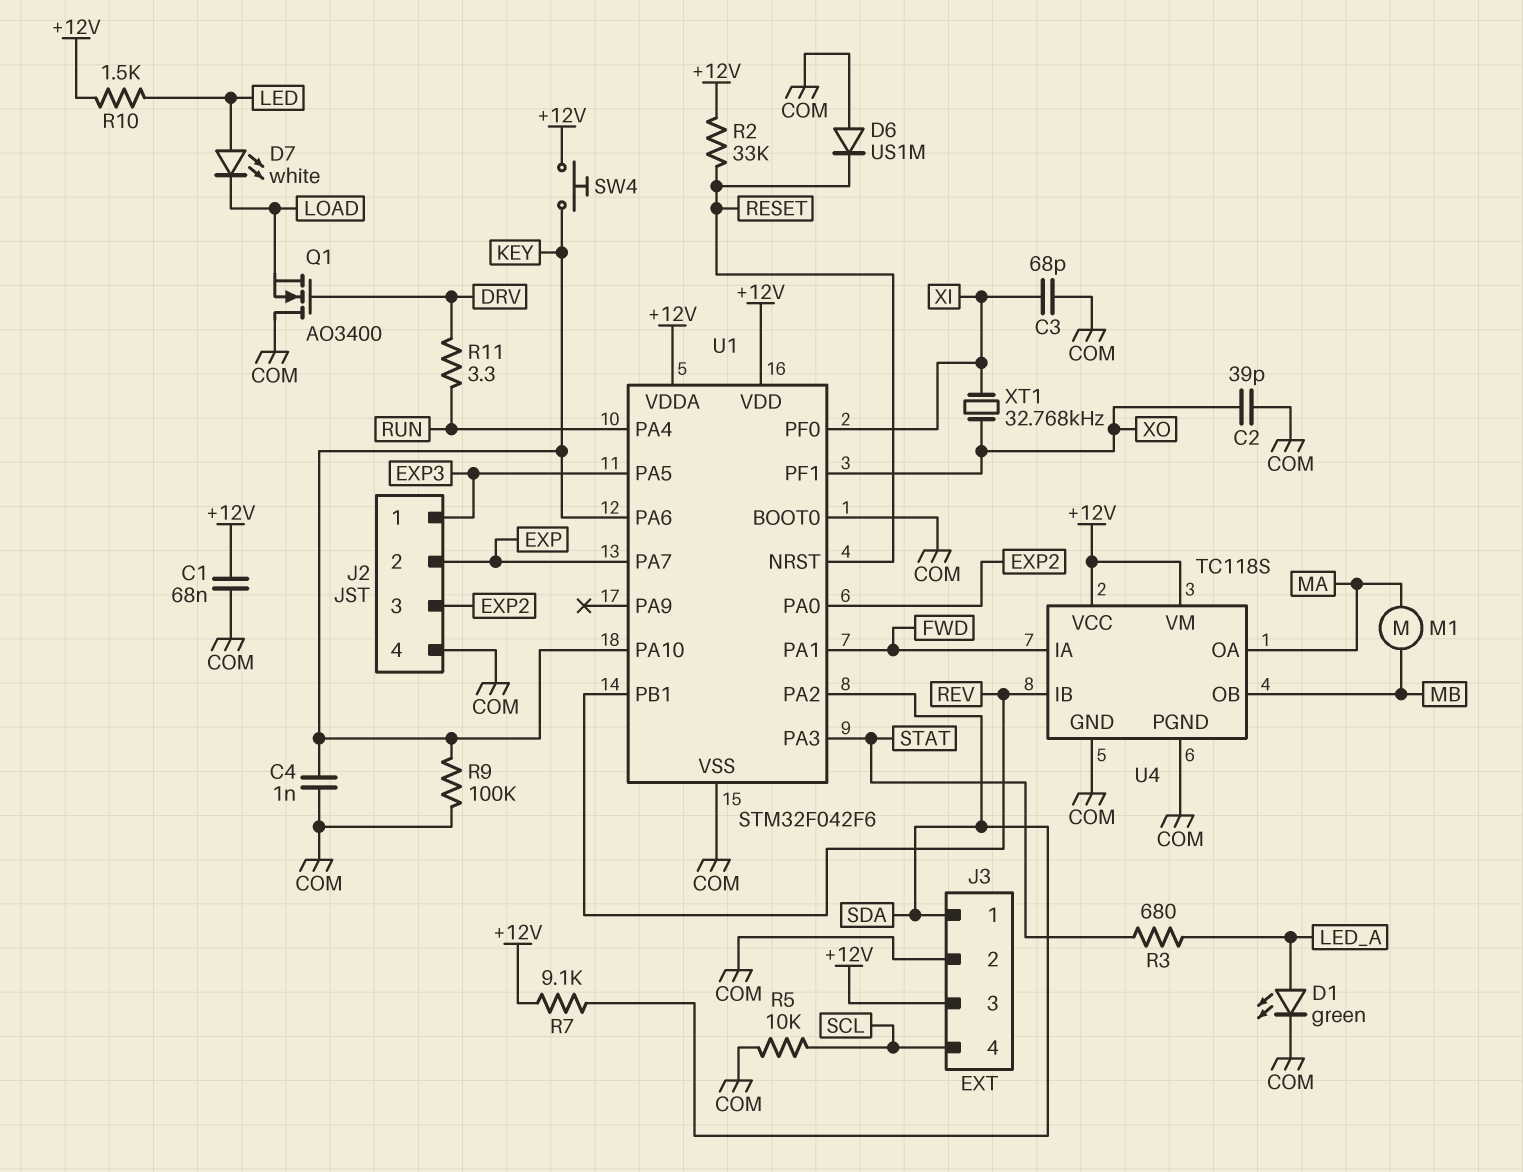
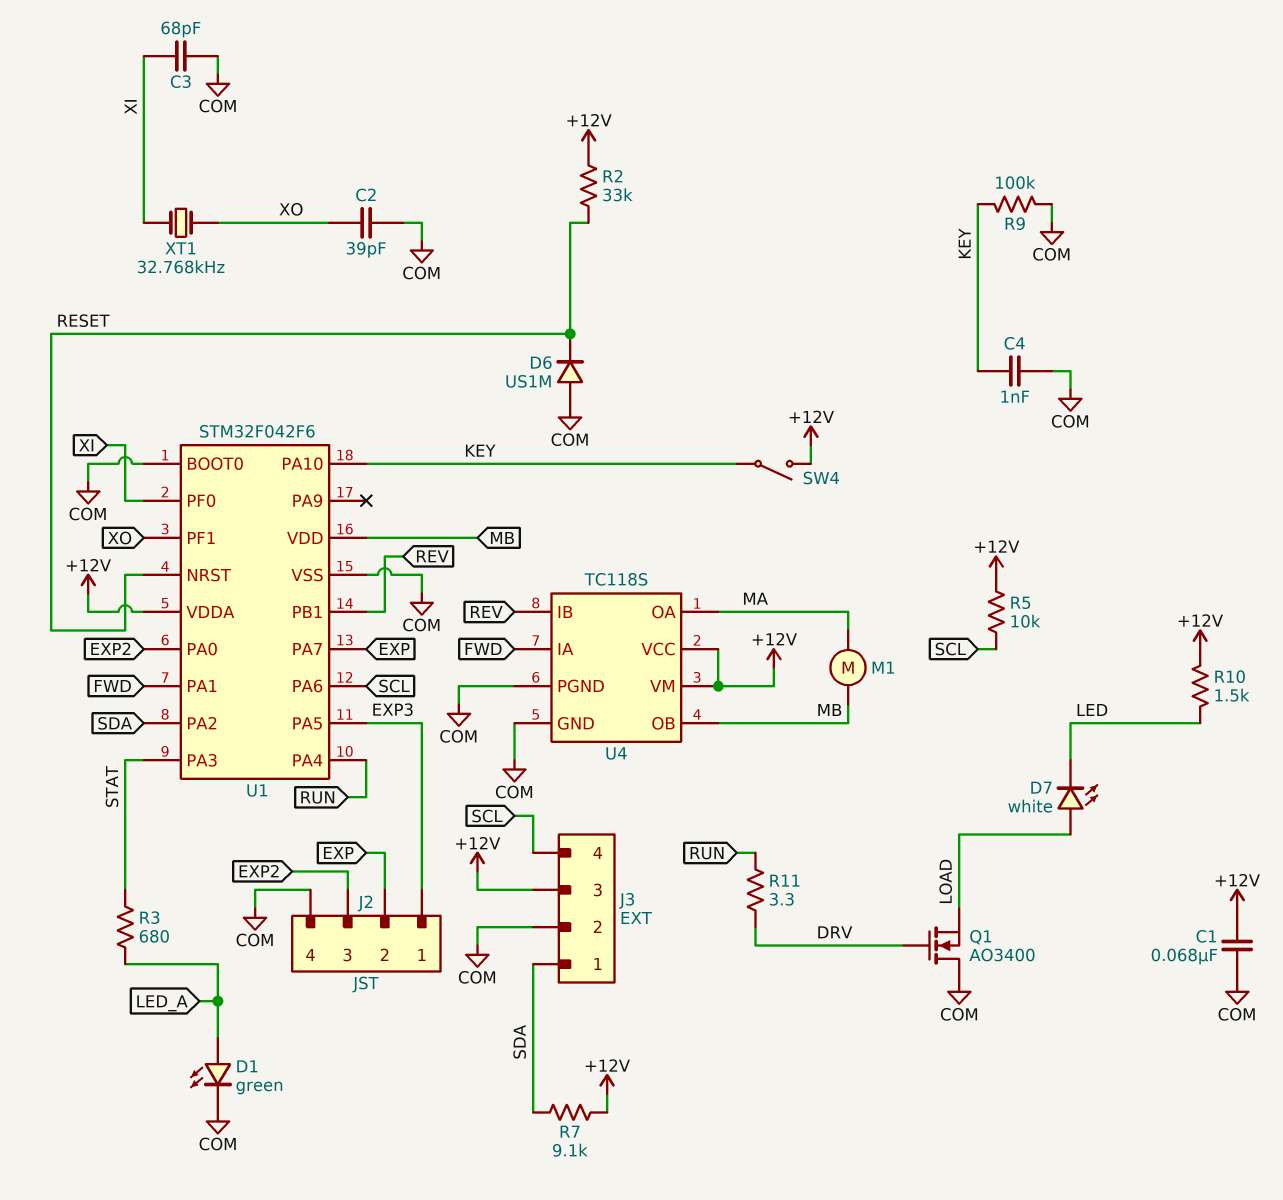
D7: LED white (A LED, K LOAD) -> LED white (A LOAD, K LED)
R5: 10k (COM, SCL) -> 10k (+12V, SCL)
SW4: button (+12V, KEY) -> switch (+12V, KEY)
U1 pin PA6: KEY -> SCL
U1 pin VDD: +12V -> MB

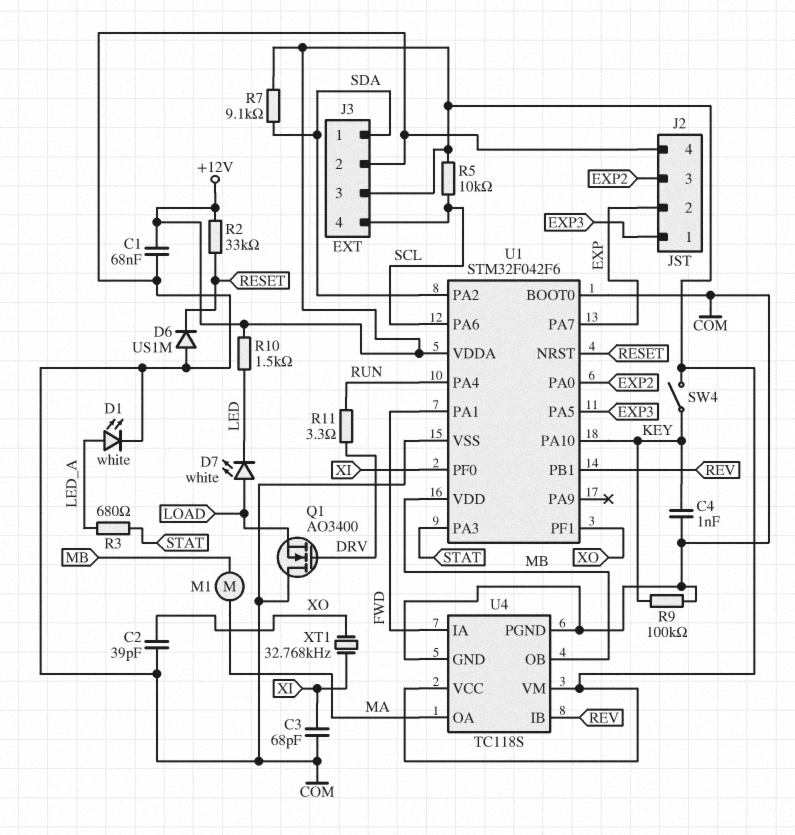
D1: LED green (A LED_A, K COM) -> LED white (A LED_A, K COM)

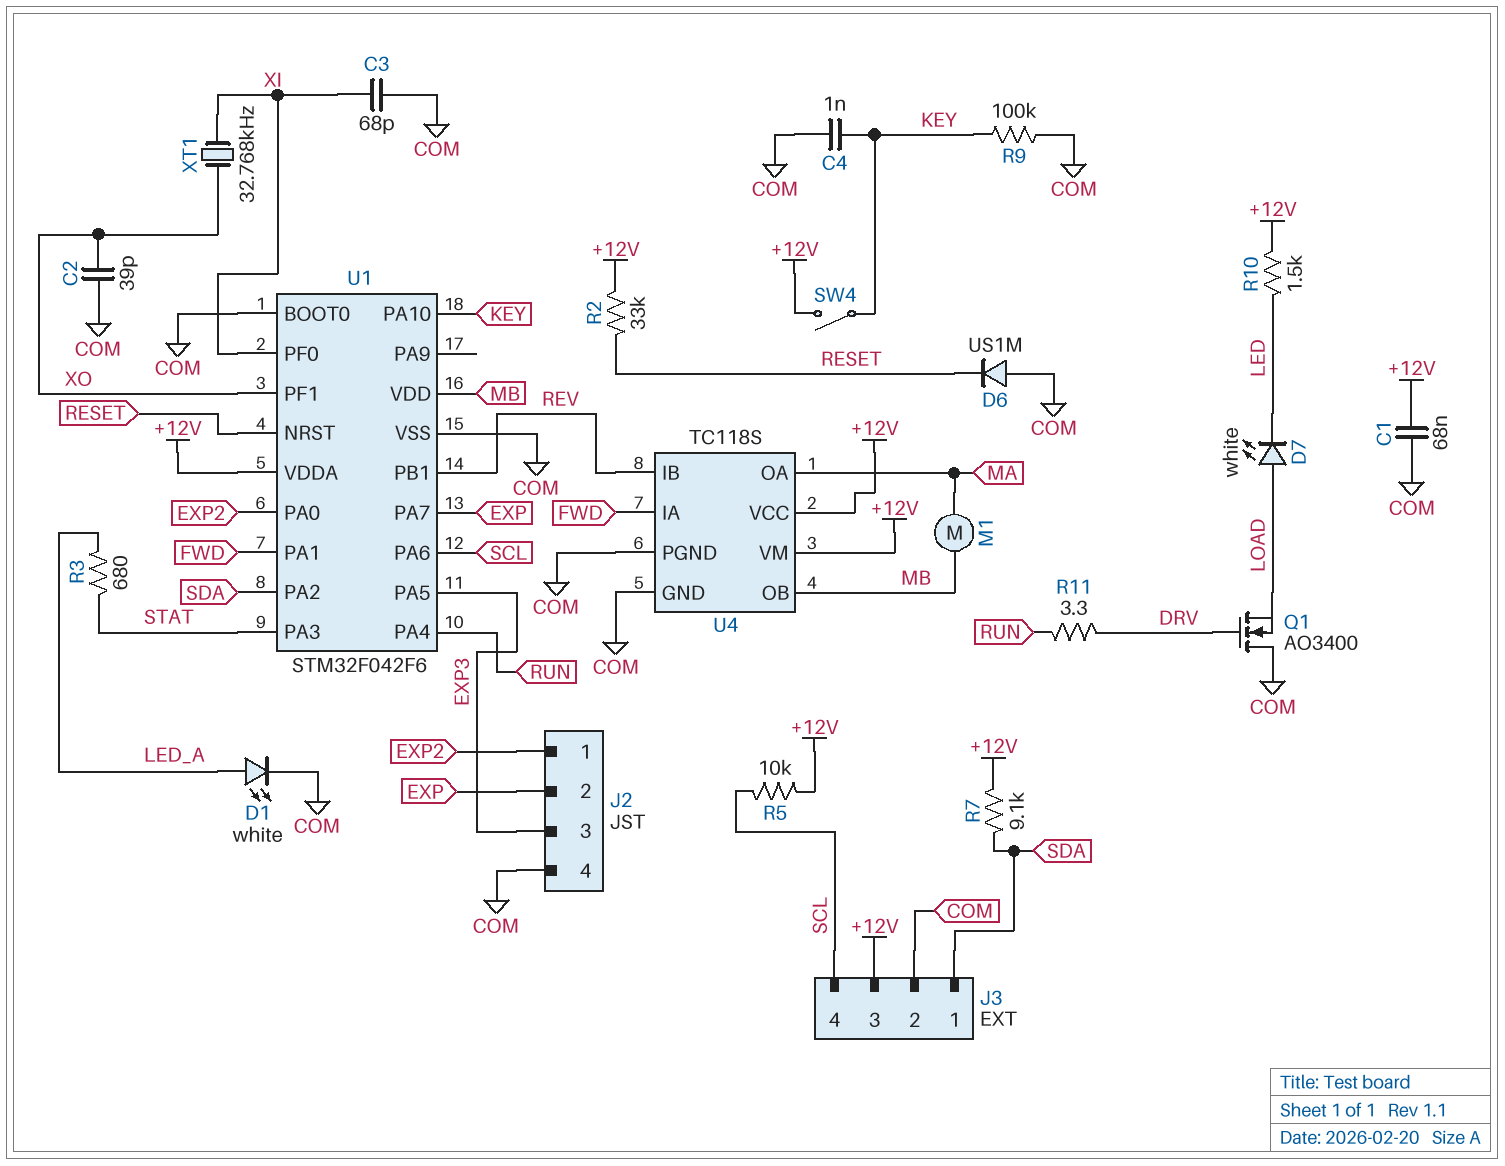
J2 pin 1: EXP3 -> EXP2
J2 pin 3: EXP2 -> EXP3

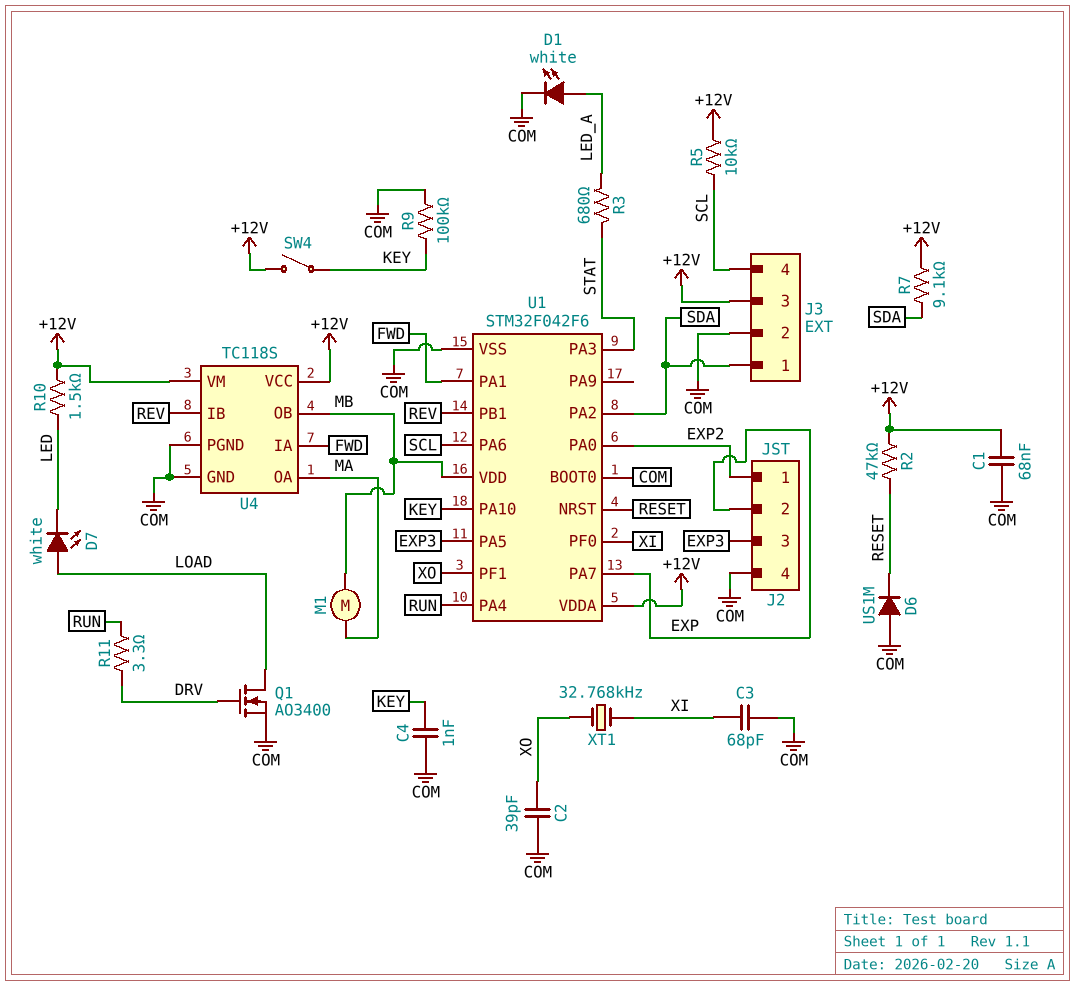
Q1: NMOS AO3400 (G DRV, D COM, S LOAD) -> NMOS AO3400 (G DRV, D LOAD, S COM)
R2: 33k (+12V, RESET) -> 47k (+12V, RESET)

